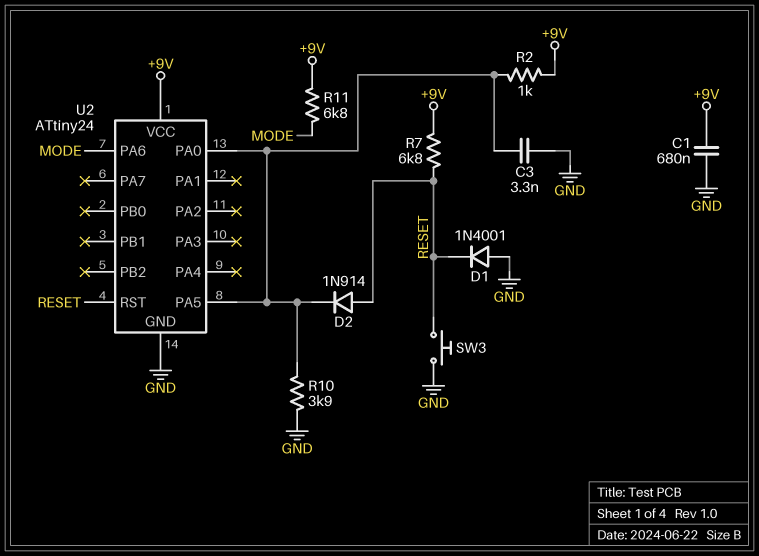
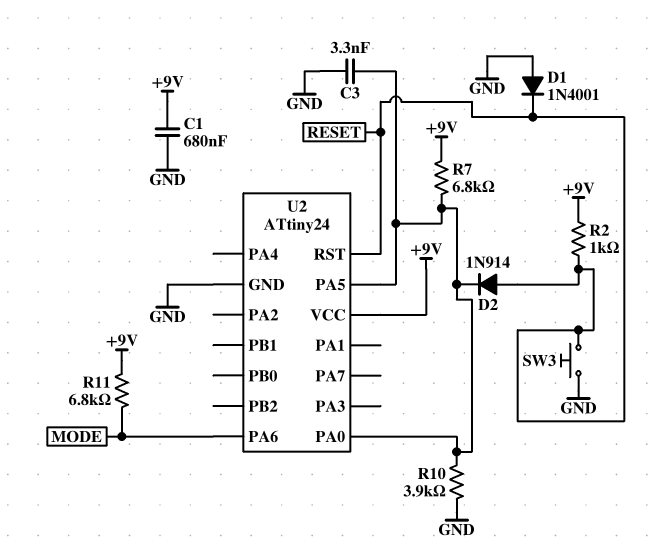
R2: 1k (+9V, U2/PA0) -> 1k (+9V, RESET)
R7: 6.8k (+9V, RESET) -> 6.8k (+9V, U2/PA0)

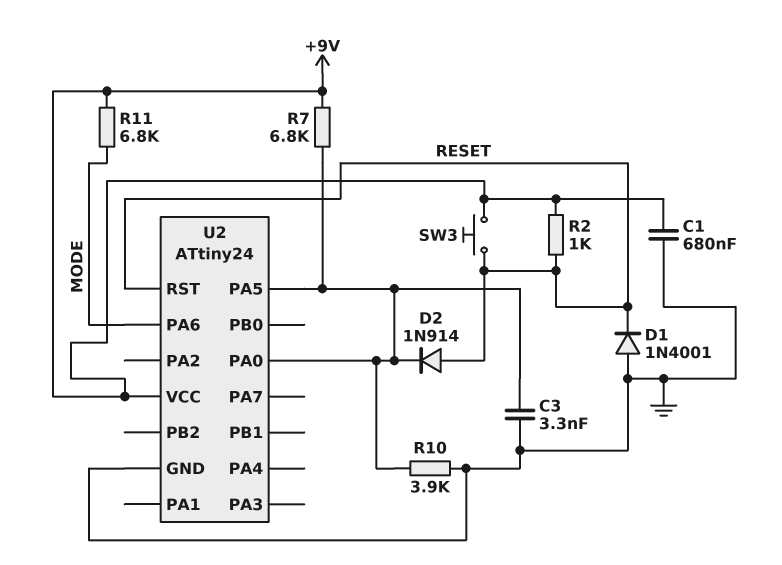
SW3: button (GND, RESET) -> button (+9V, RESET)

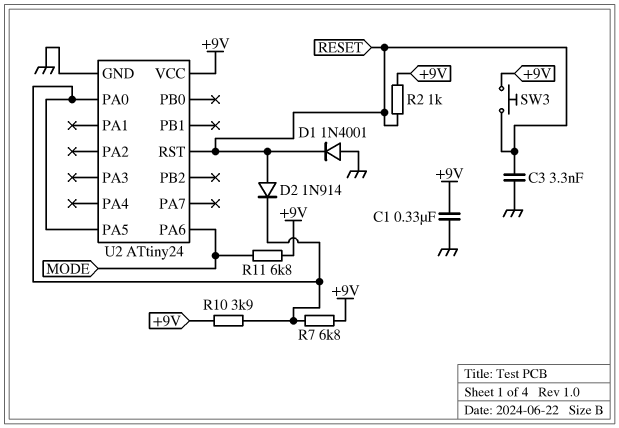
C1: 680nF (+9V, GND) -> 330nF (+9V, GND)
C3: 3.3nF (GND, U2/PA0) -> 3.3nF (GND, RESET)
R10: 3.9k (GND, U2/PA0) -> 3.9k (+9V, U2/PA0)

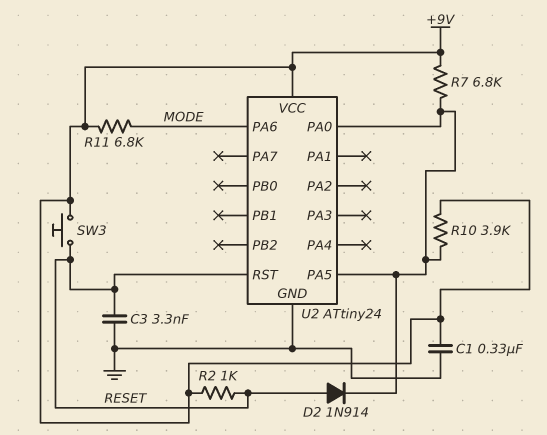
D1: diode 1N4001 (A GND, K RESET) -> none

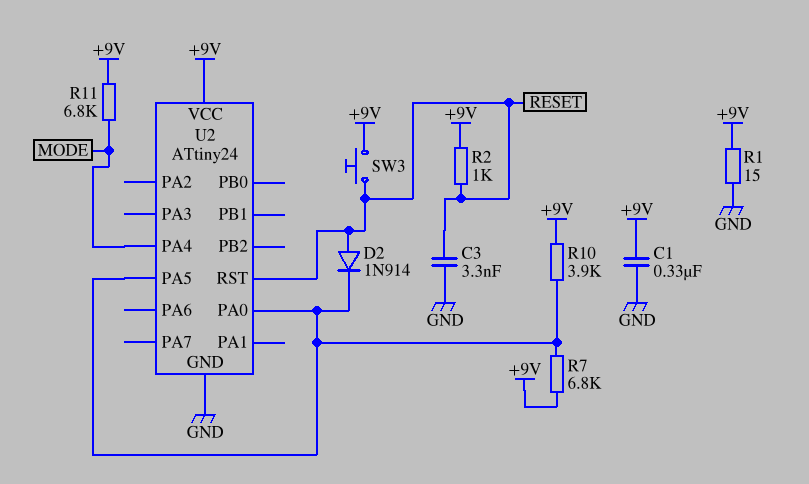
R1: none -> 15 (+9V, GND)
U2 pin PA4: none -> MODE
U2 pin PA6: MODE -> none

